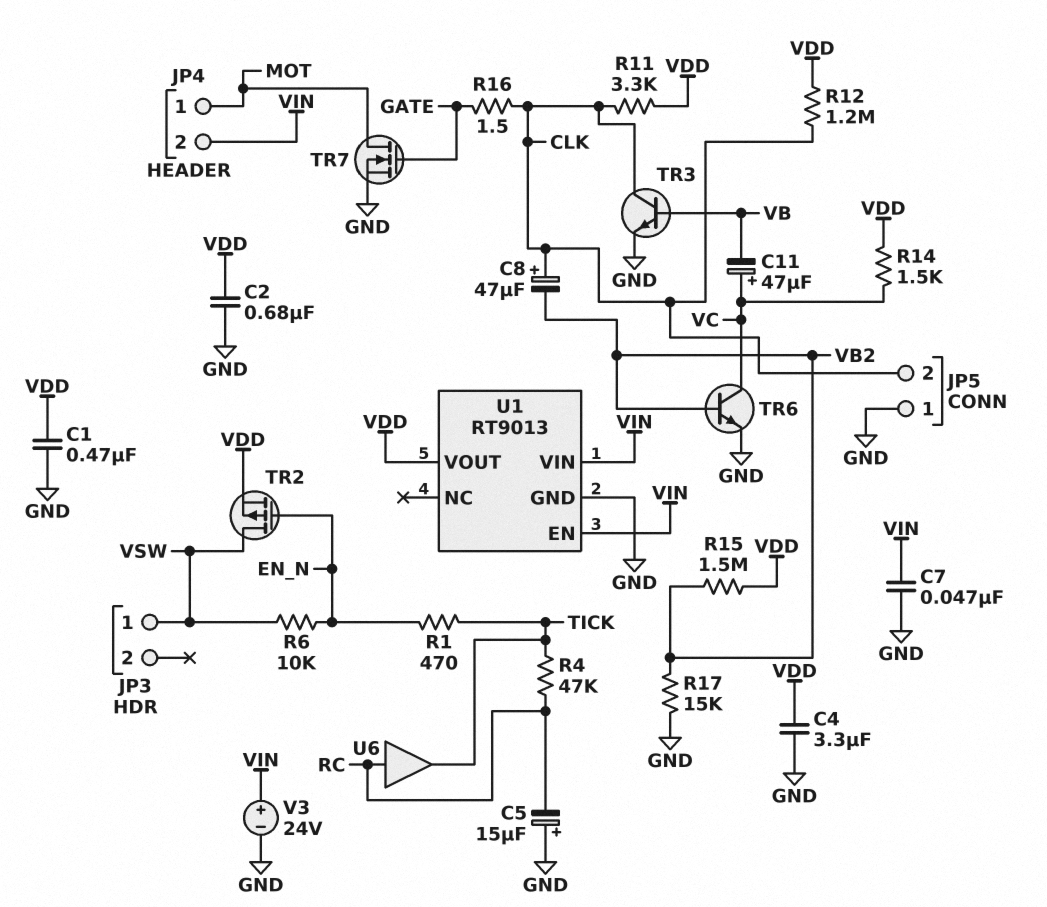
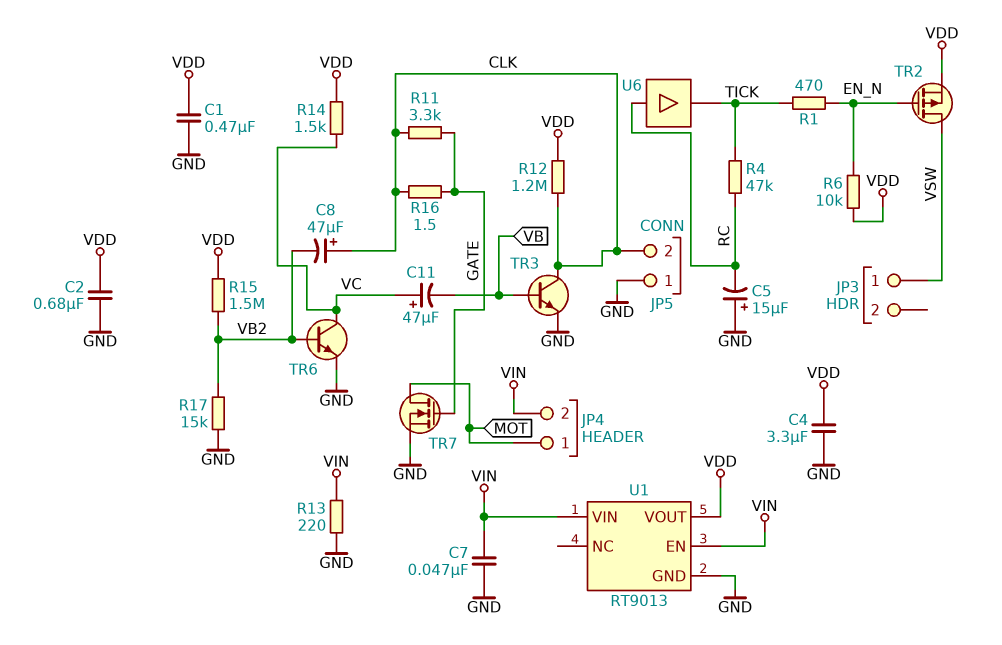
R6: 10k (EN_N, VSW) -> 10k (EN_N, VDD)
R11: 3.3k (CLK, VDD) -> 3.3k (CLK, GATE)
R13: none -> 220 (GND, VIN)
V3: 24V (plus VIN, minus GND) -> none

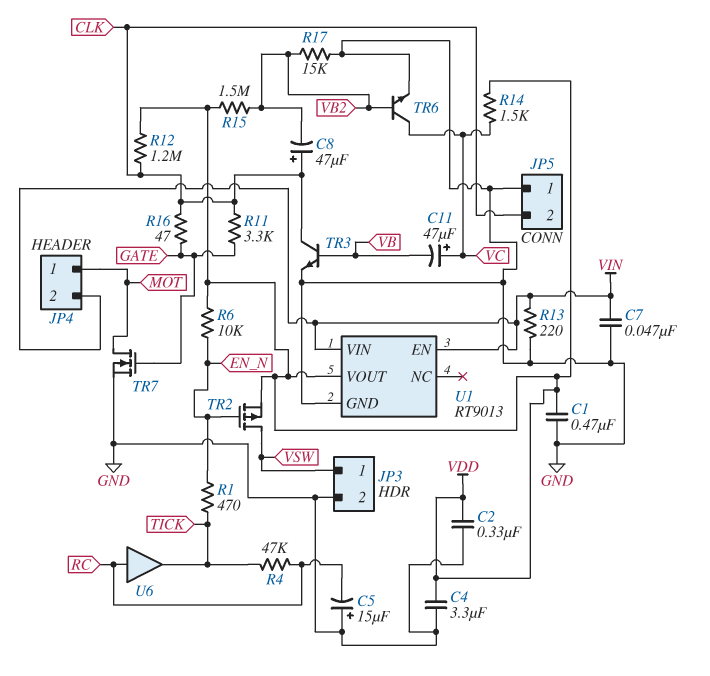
C2: 680nF (GND, VDD) -> 330nF (GND, VDD)
JP3 pin 2: none -> GND
R16: 1.5 (CLK, GATE) -> 47 (CLK, GATE)

